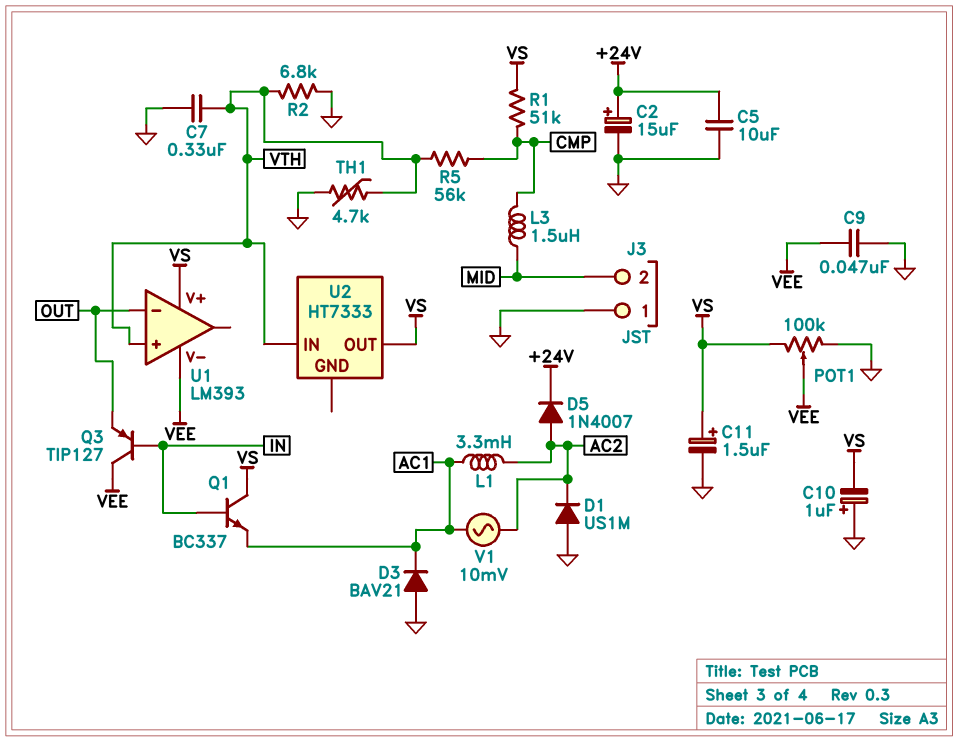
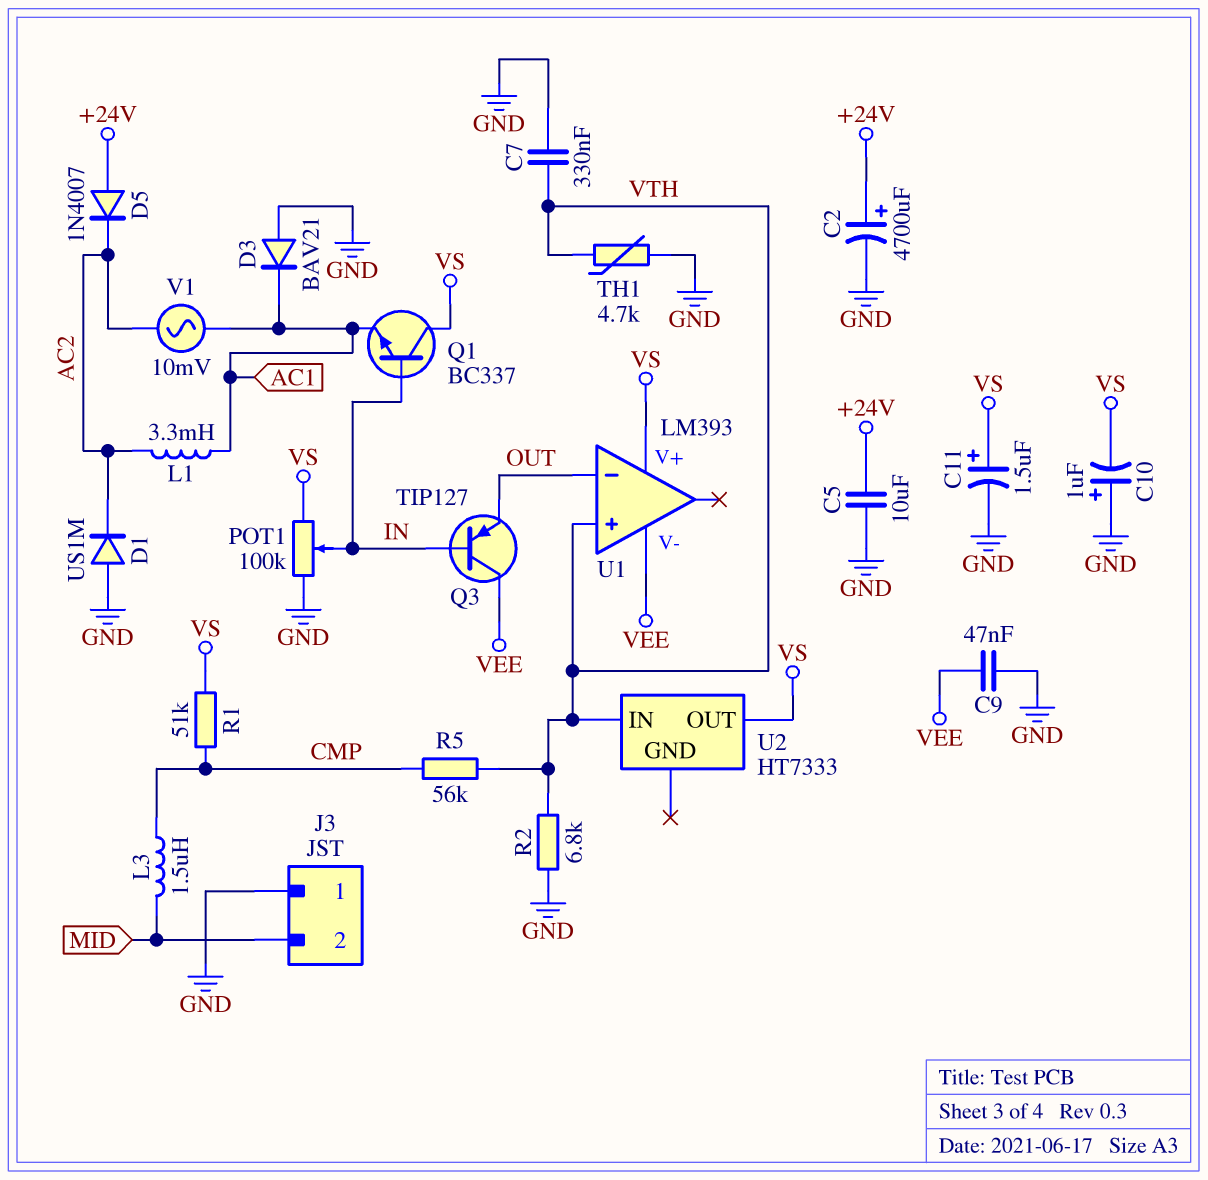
C2: 15uF (plus +24V, minus GND) -> 4700uF (plus +24V, minus GND)
D5: diode 1N4007 (A AC2, K +24V) -> diode 1N4007 (A +24V, K AC2)
POT1: 100k (GND, VS, wiper VEE) -> 100k (GND, VS, wiper IN)

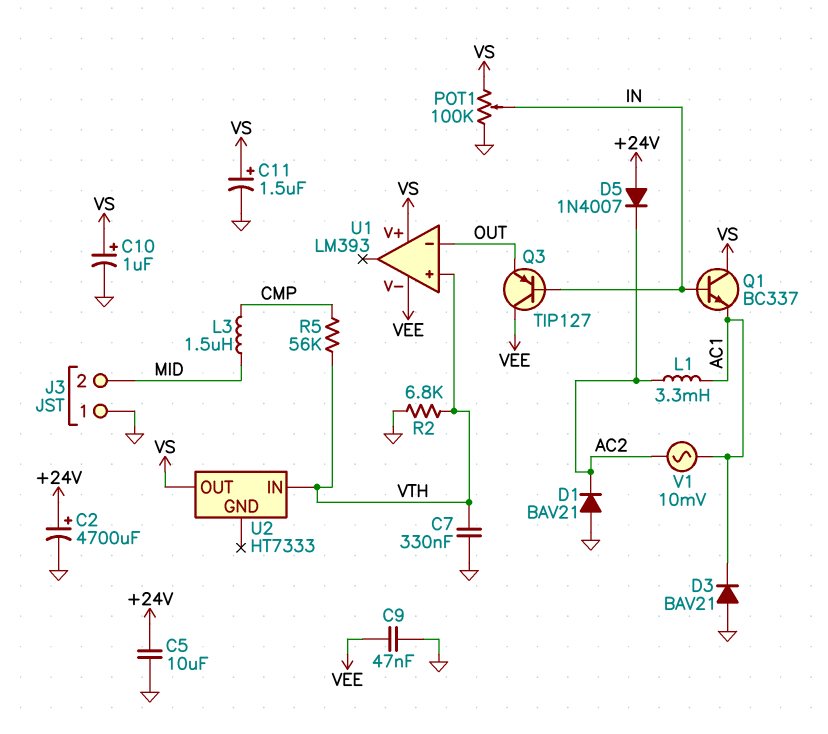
C10: 1uF (plus GND, minus VS) -> 1uF (plus VS, minus GND)
D1: diode US1M (A GND, K AC2) -> diode BAV21 (A GND, K AC2)
R1: 51k (CMP, VS) -> none
TH1: 4.7k (GND, VTH) -> none

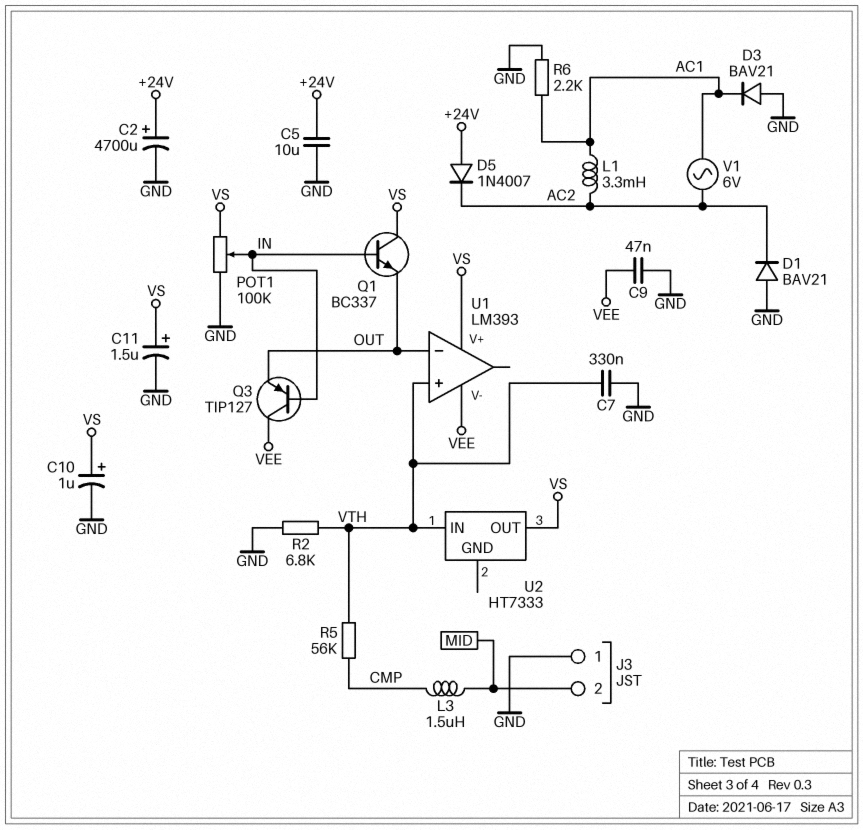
Q1: NPN BC337 (B IN, C VS, E AC1) -> NPN BC337 (B IN, C VS, E OUT)
R6: none -> 2.2k (AC1, GND)
V1: AC 10mV (AC1, AC2) -> AC 6V (AC1, AC2)

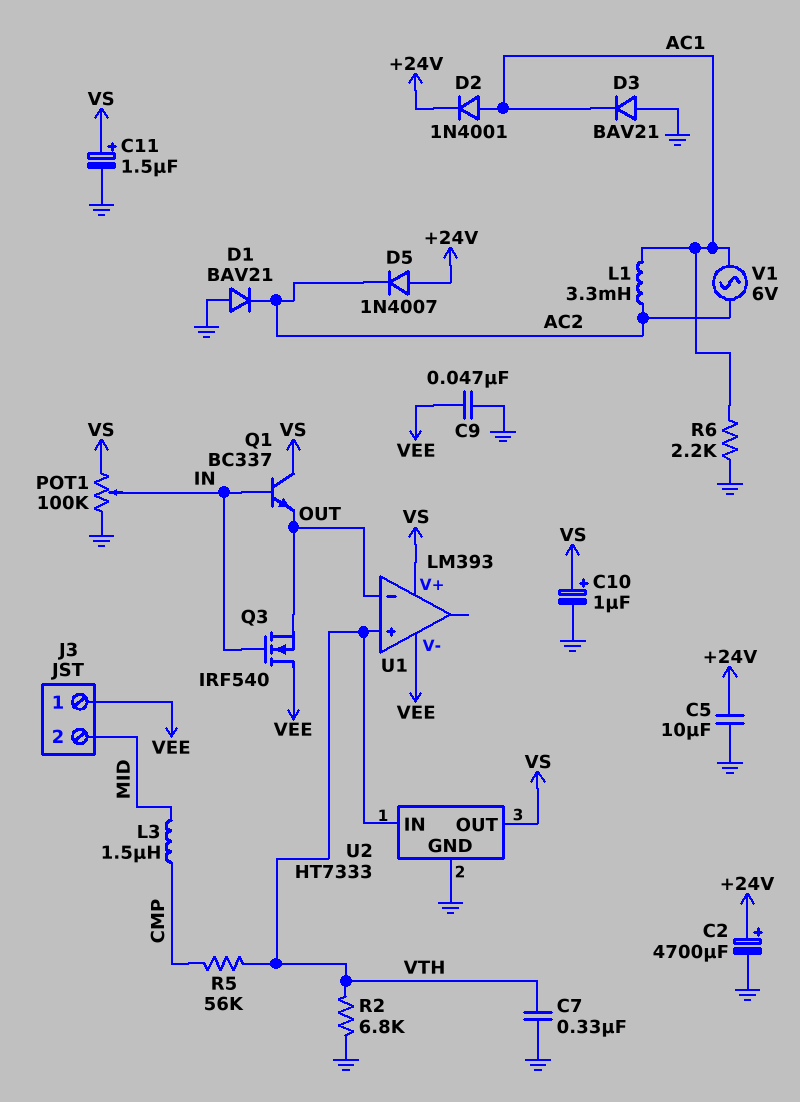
D2: none -> diode 1N4001 (A AC1, K +24V)
J3 pin 1: GND -> VEE
Q3: PNP TIP127 (B IN, C VEE, E OUT) -> NMOS IRF540 (G IN, D VEE, S OUT)
U2 pin GND: none -> GND

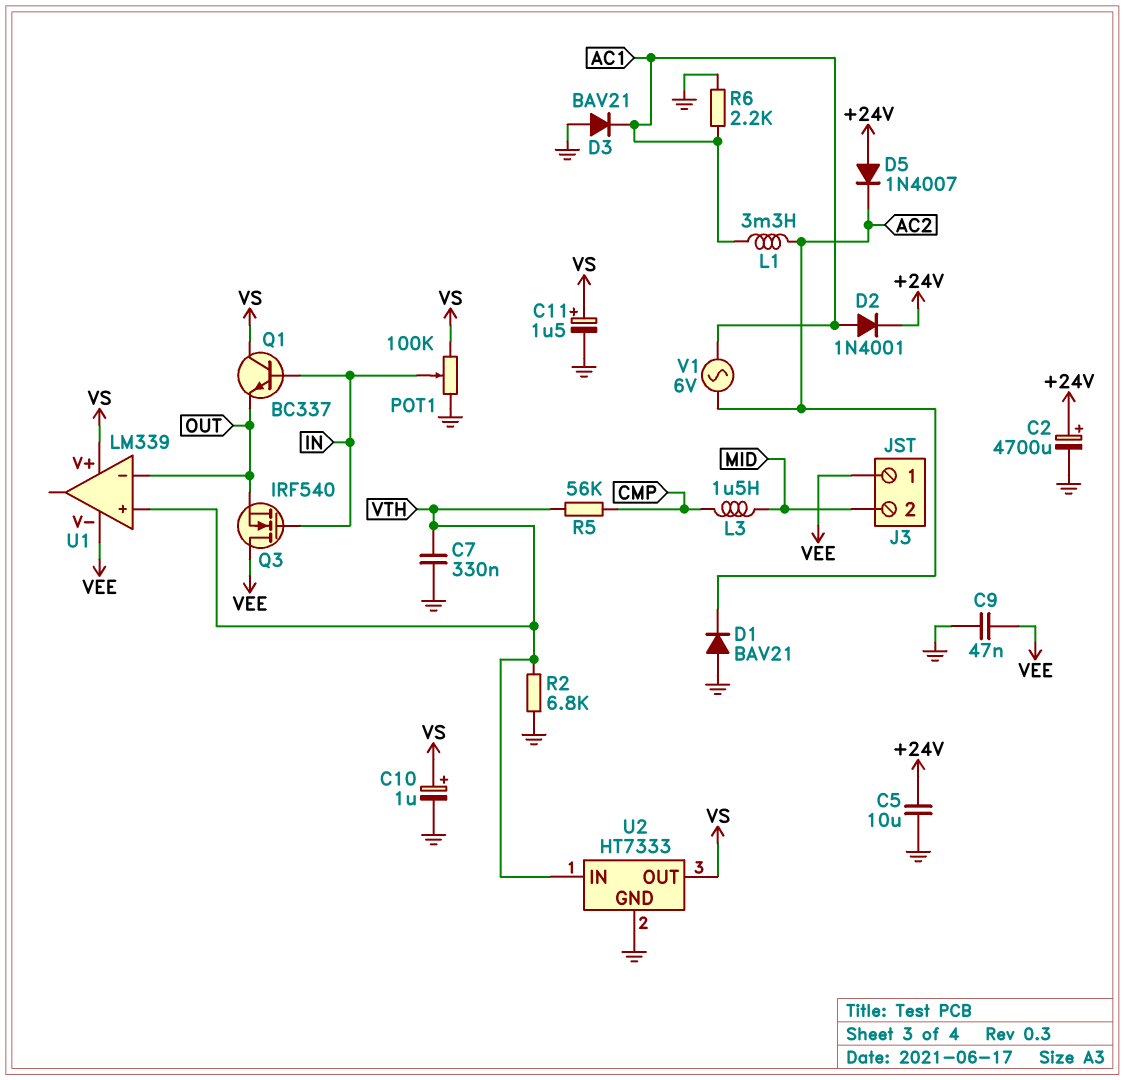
U1: LM393 -> LM339

